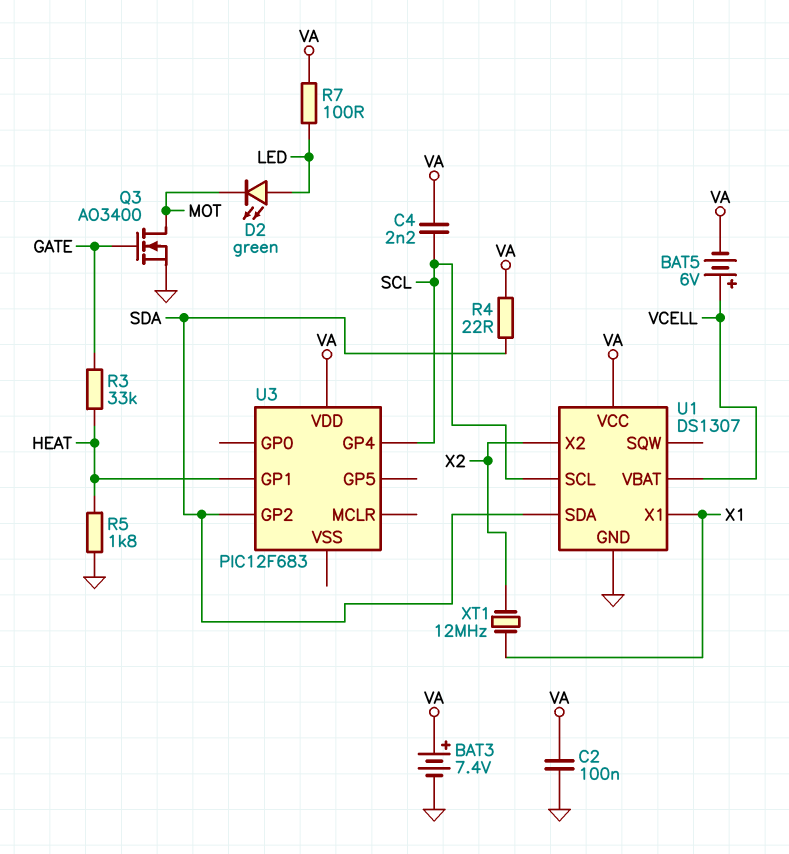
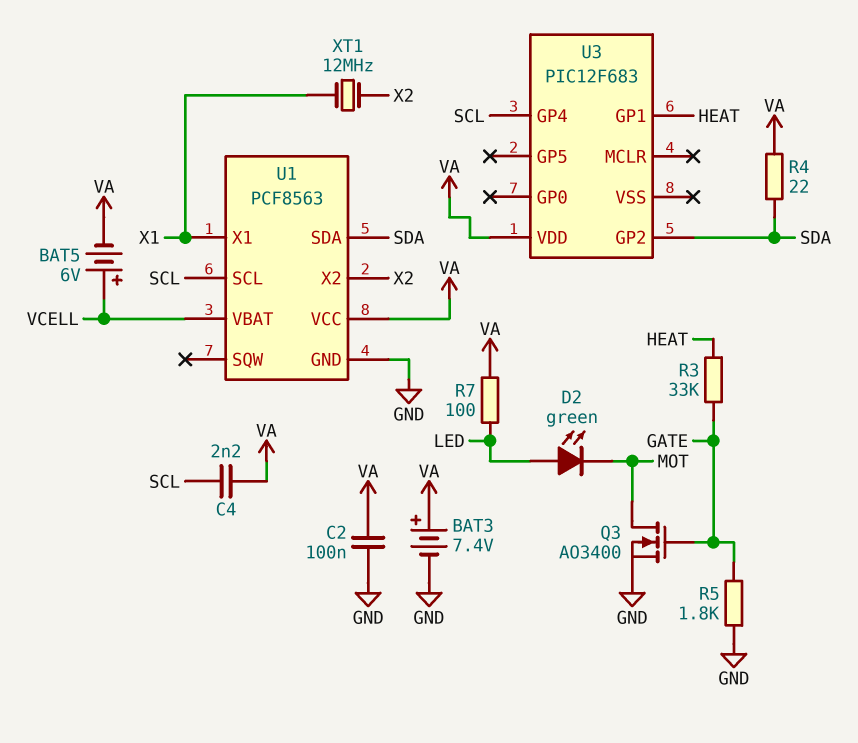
R5: 1.8k (GND, HEAT) -> 1.8k (GATE, GND)
U1: DS1307 -> PCF8563

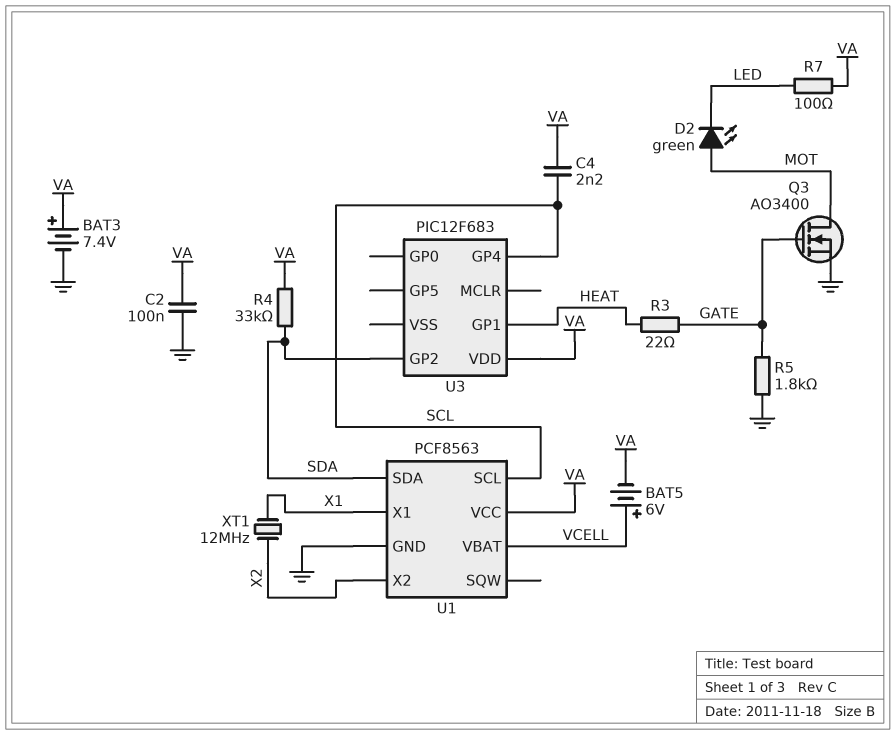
D2: LED green (A LED, K MOT) -> LED green (A MOT, K LED)
R3: 33k (GATE, HEAT) -> 22 (GATE, HEAT)
R4: 22 (SDA, VA) -> 33k (SDA, VA)

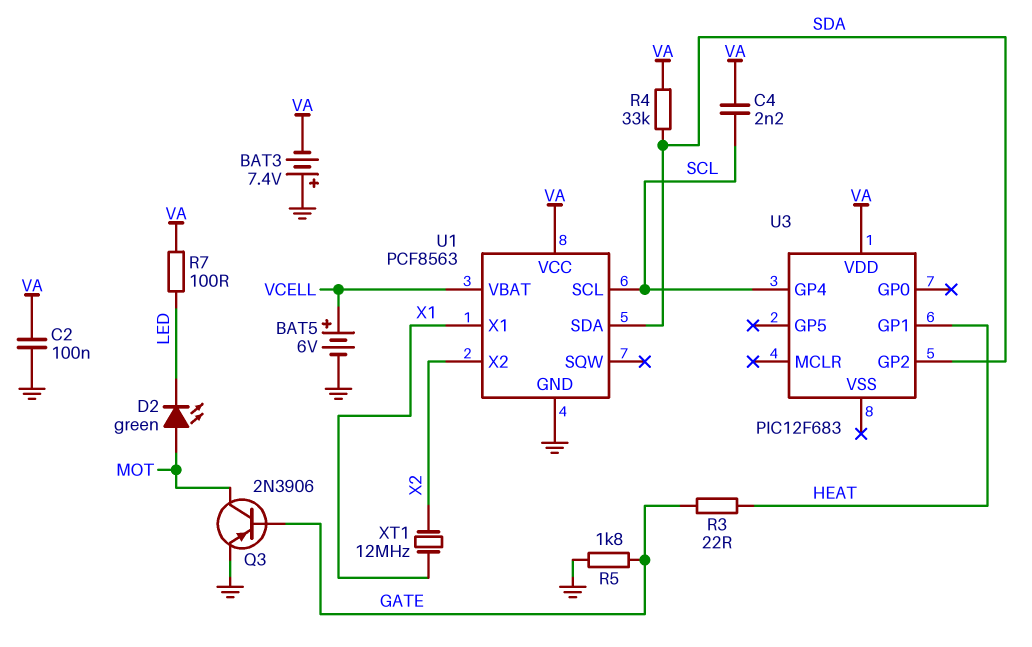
BAT3: 7.4V (plus VA, minus GND) -> 7.4V (plus GND, minus VA)
BAT5: 6V (plus VCELL, minus VA) -> 6V (plus VCELL, minus GND)
Q3: NMOS AO3400 (G GATE, D MOT, S GND) -> PNP 2N3906 (B GATE, C MOT, E GND)

